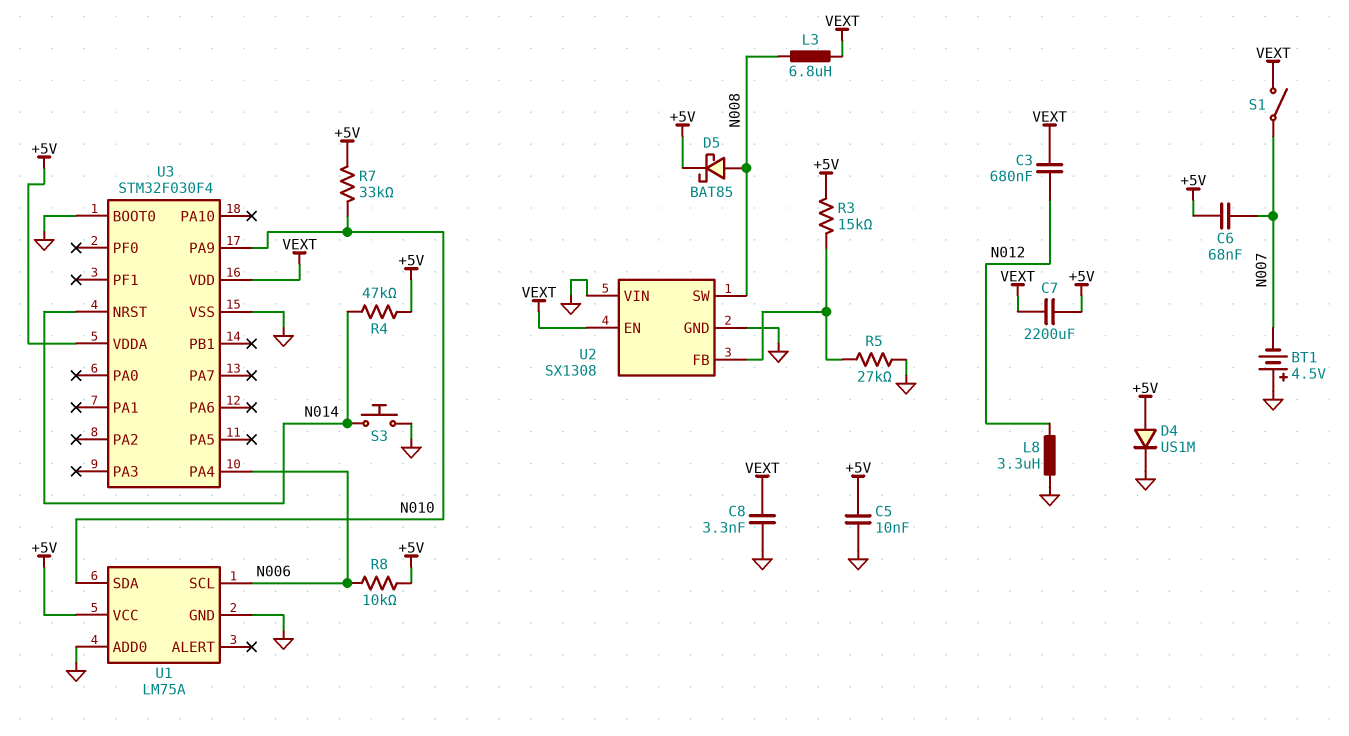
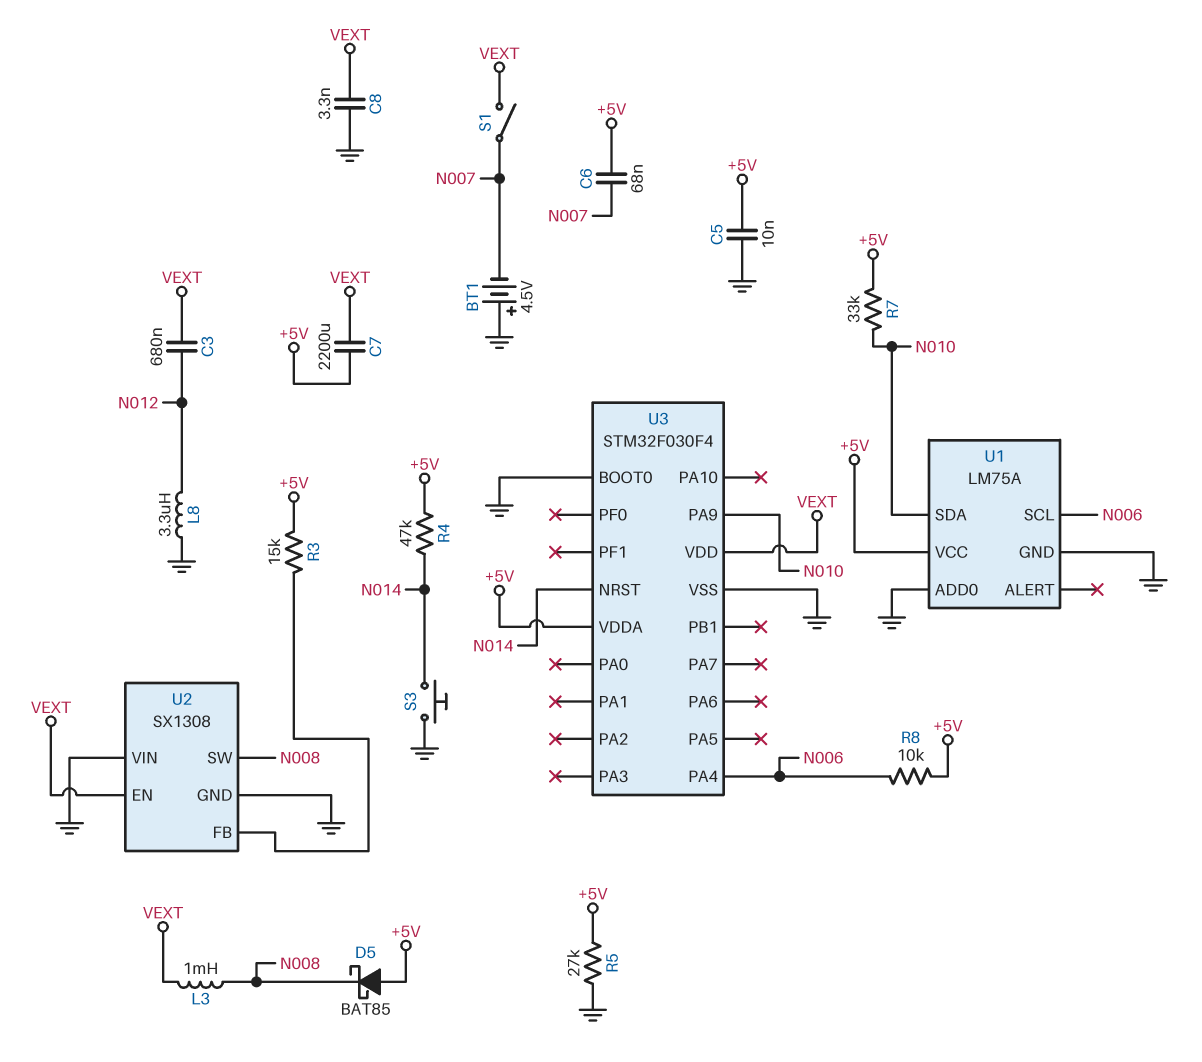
D4: diode US1M (A +5V, K GND) -> none
D5: schottky BAT85 (A N008, K +5V) -> schottky BAT85 (A +5V, K N008)
L3: 6.8uH (N008, VEXT) -> 1mH (N008, VEXT)
R5: 27k (GND, U2/FB) -> 27k (+5V, GND)

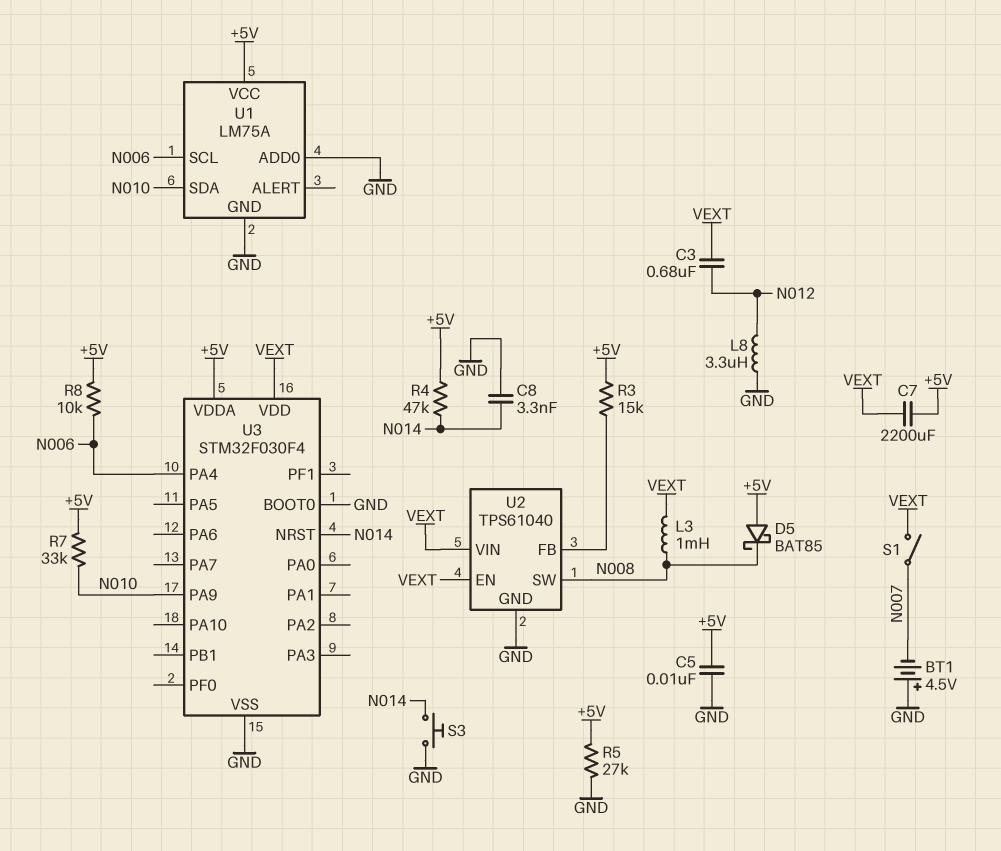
C6: 68nF (+5V, N007) -> none
C8: 3.3nF (GND, VEXT) -> 3.3nF (GND, N014)
U2: SX1308 -> TPS61040
U2 pin VIN: GND -> VEXT

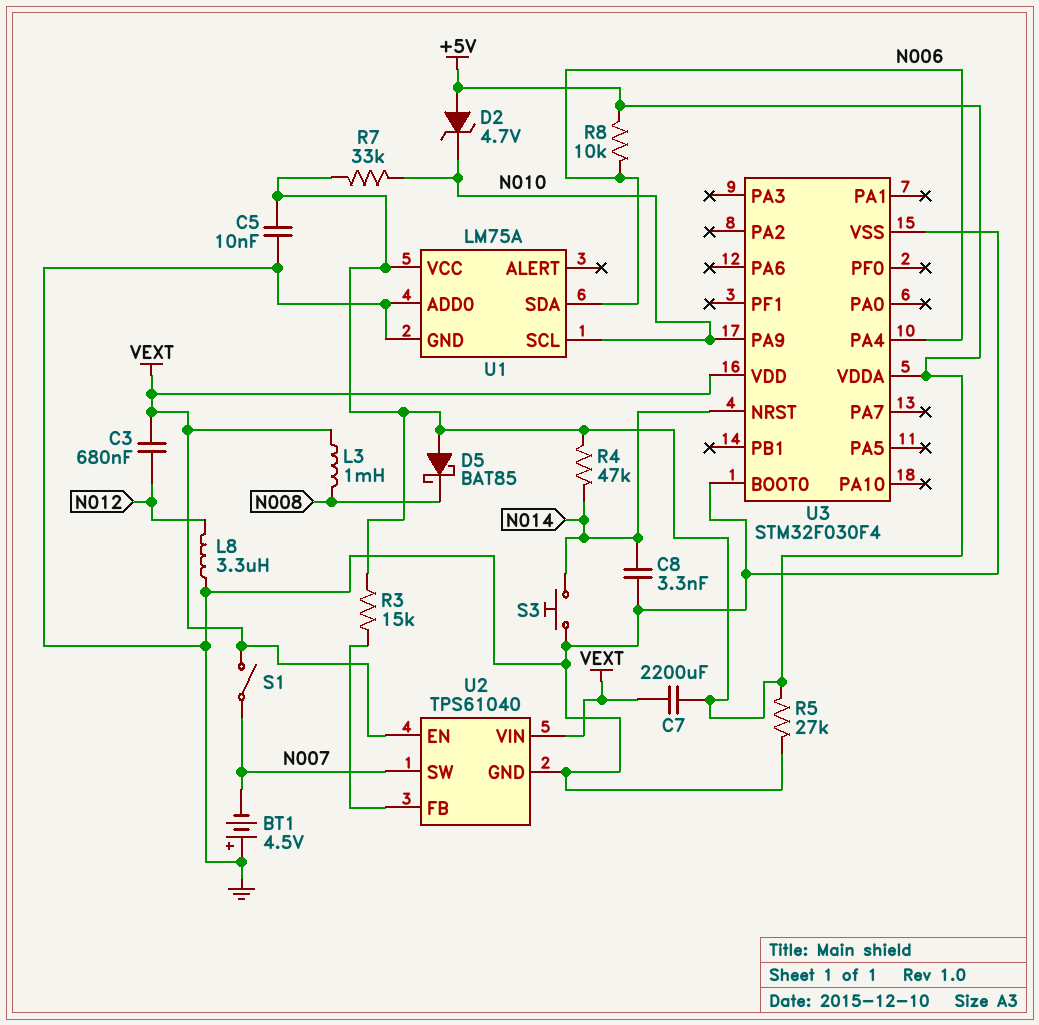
D2: none -> zener 4.7V (A +5V, K N010)
U1 pin SCL: N006 -> N010
U1 pin SDA: N010 -> N006
U2 pin SW: N008 -> N007

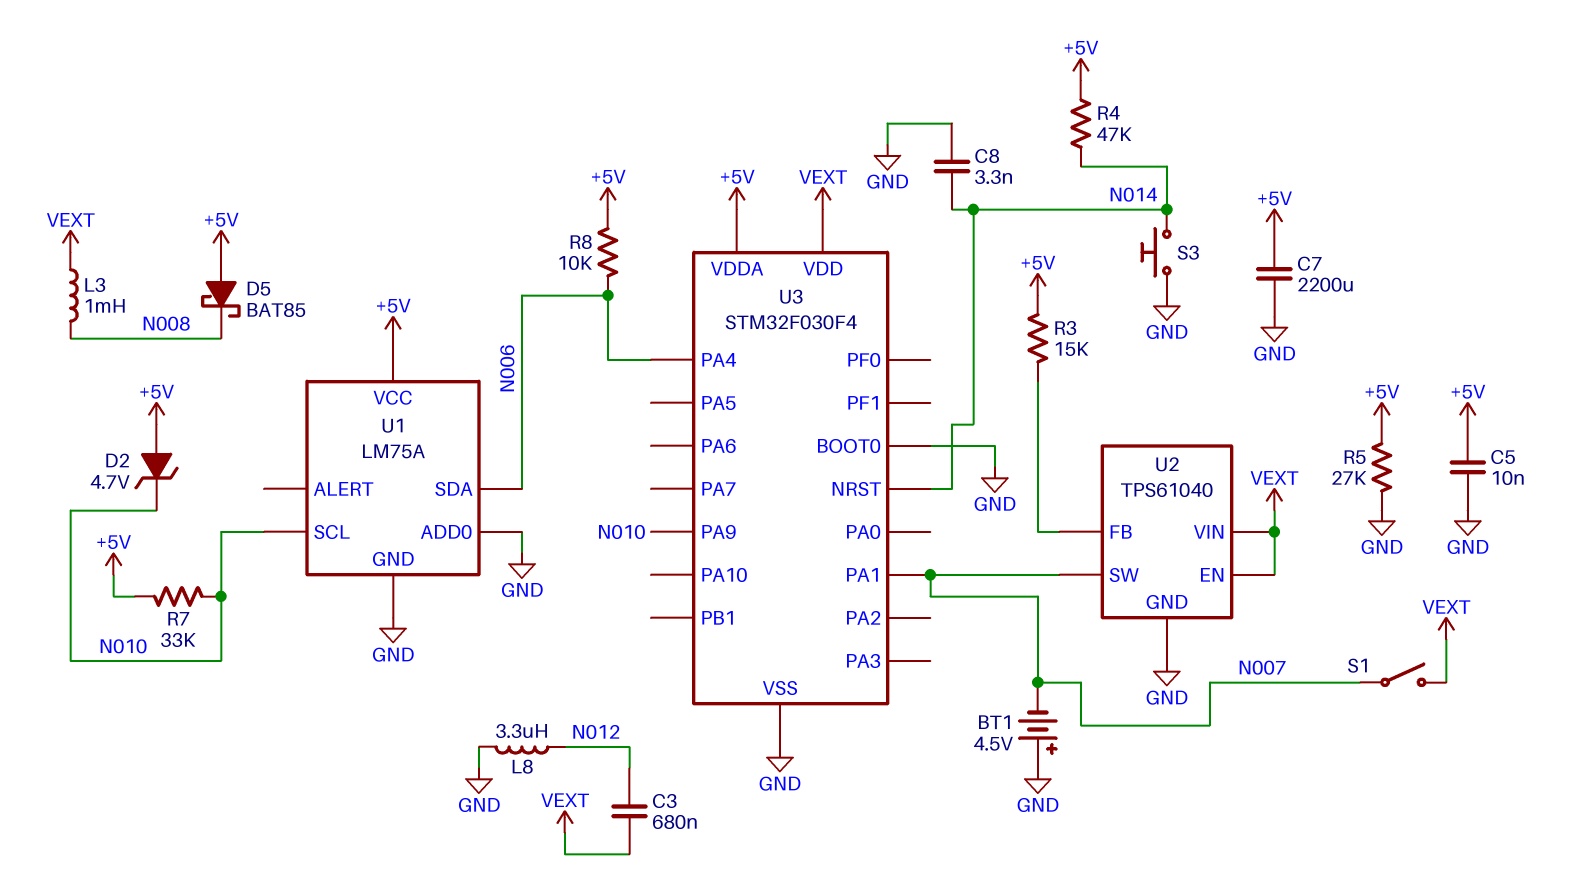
C7: 2200uF (+5V, VEXT) -> 2200uF (+5V, GND)
U3 pin PA1: none -> N007

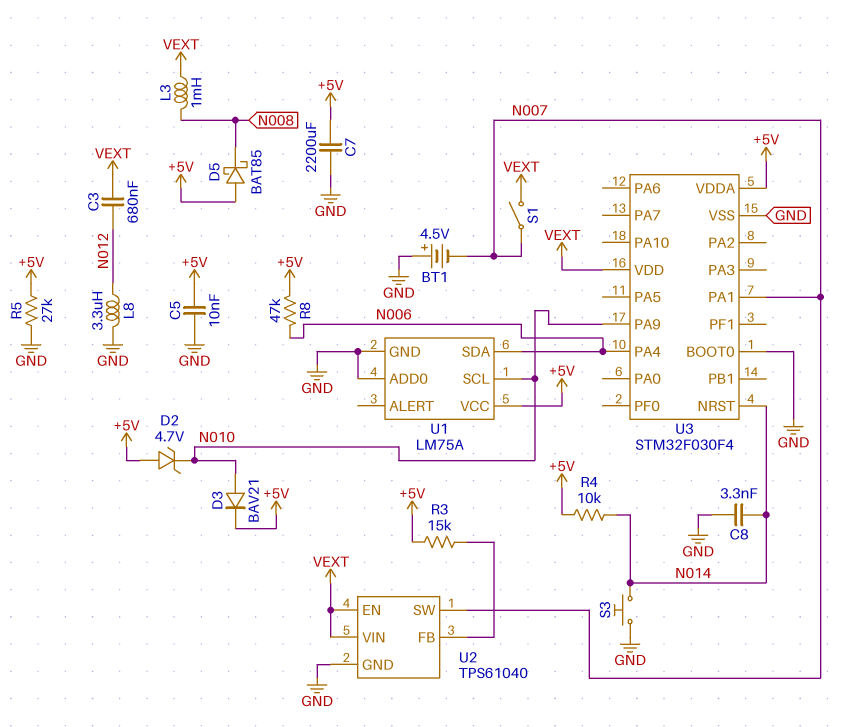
D3: none -> diode BAV21 (A N010, K +5V)
R4: 47k (+5V, N014) -> 10k (+5V, N014)
R7: 33k (+5V, N010) -> none
R8: 10k (+5V, N006) -> 47k (+5V, N006)

